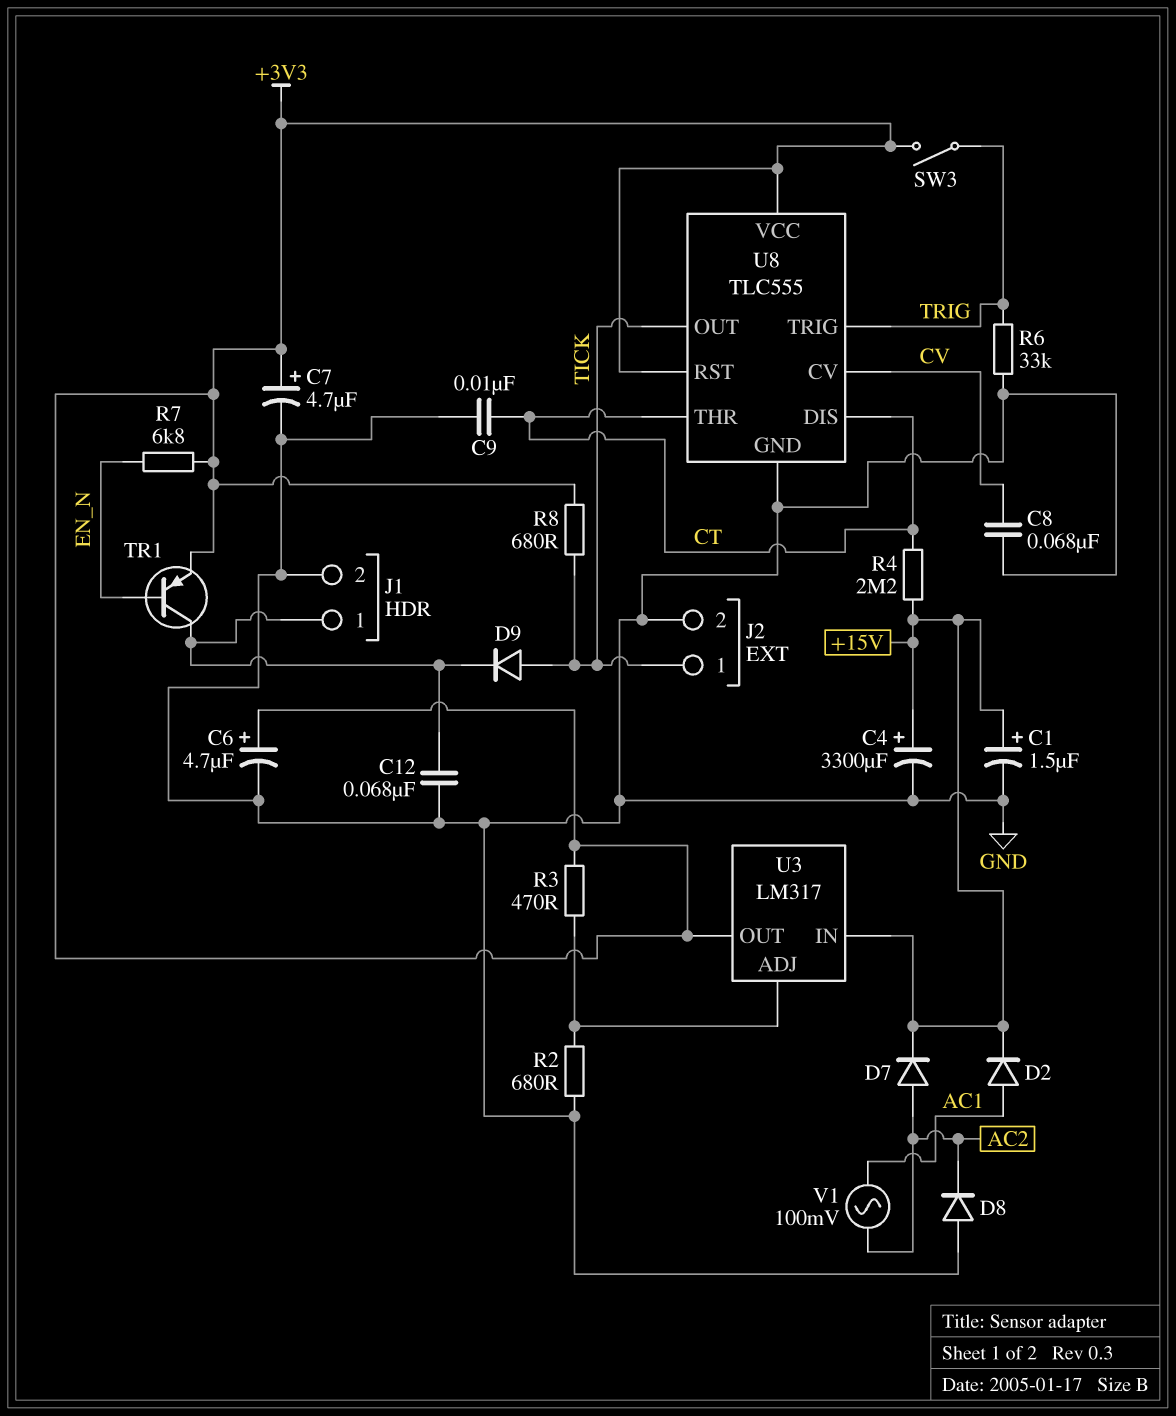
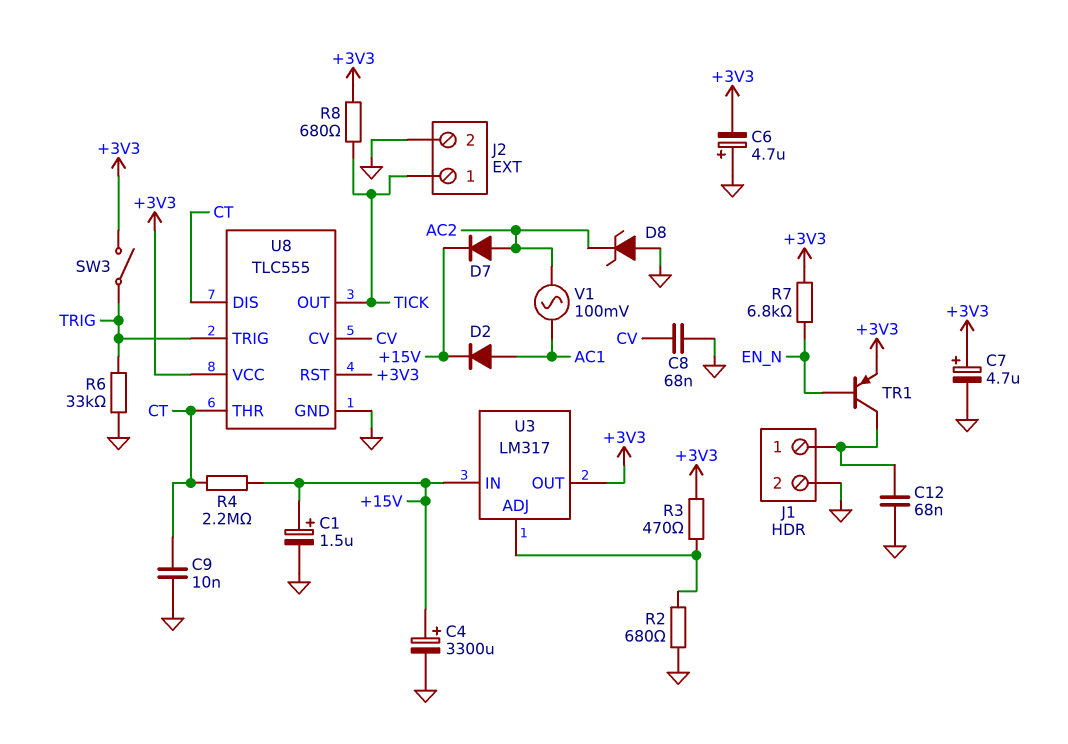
C6: 4.7uF (plus +3V3, minus GND) -> 4.7uF (plus GND, minus +3V3)
D8: diode (A GND, K AC2) -> zener (A GND, K AC2)
D9: diode (A TICK, K J1/1) -> none

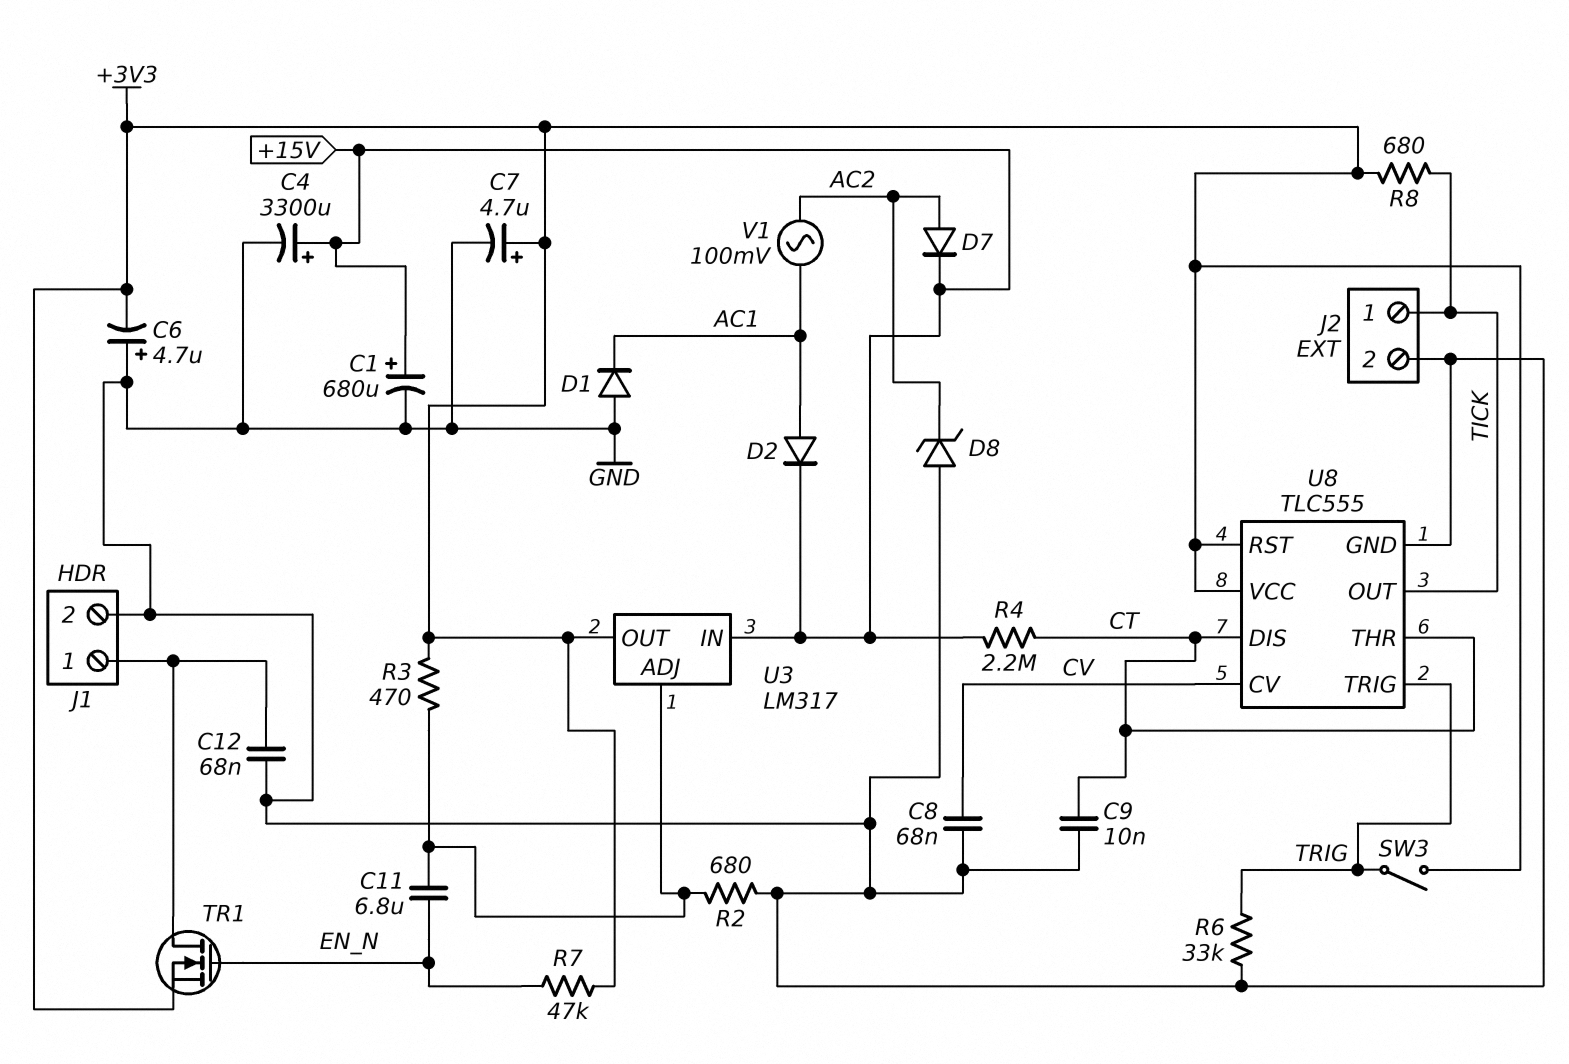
C1: 1.5uF (plus +15V, minus GND) -> 680uF (plus +15V, minus GND)
C11: none -> 6.8uF (EN_N, U3/ADJ)
D1: none -> diode (A GND, K AC1)
R7: 6.8k (+3V3, EN_N) -> 47k (+3V3, EN_N)
TR1: PNP (B EN_N, C J1/1, E +3V3) -> NMOS (G EN_N, D J1/1, S +3V3)

